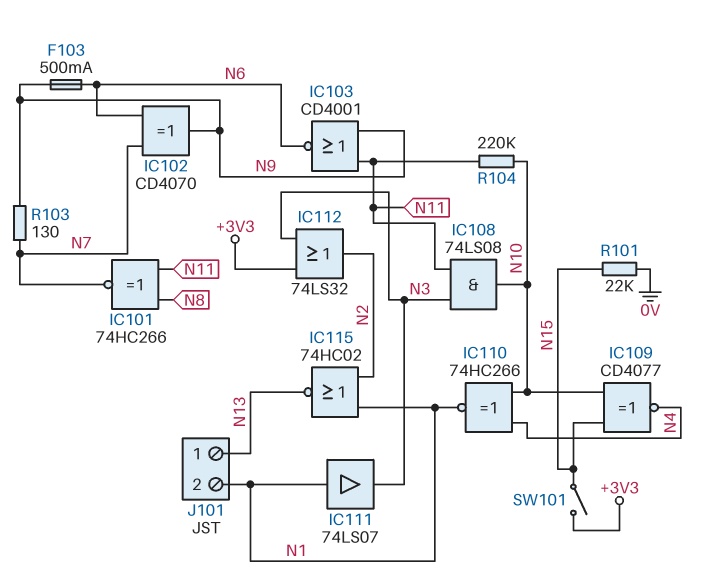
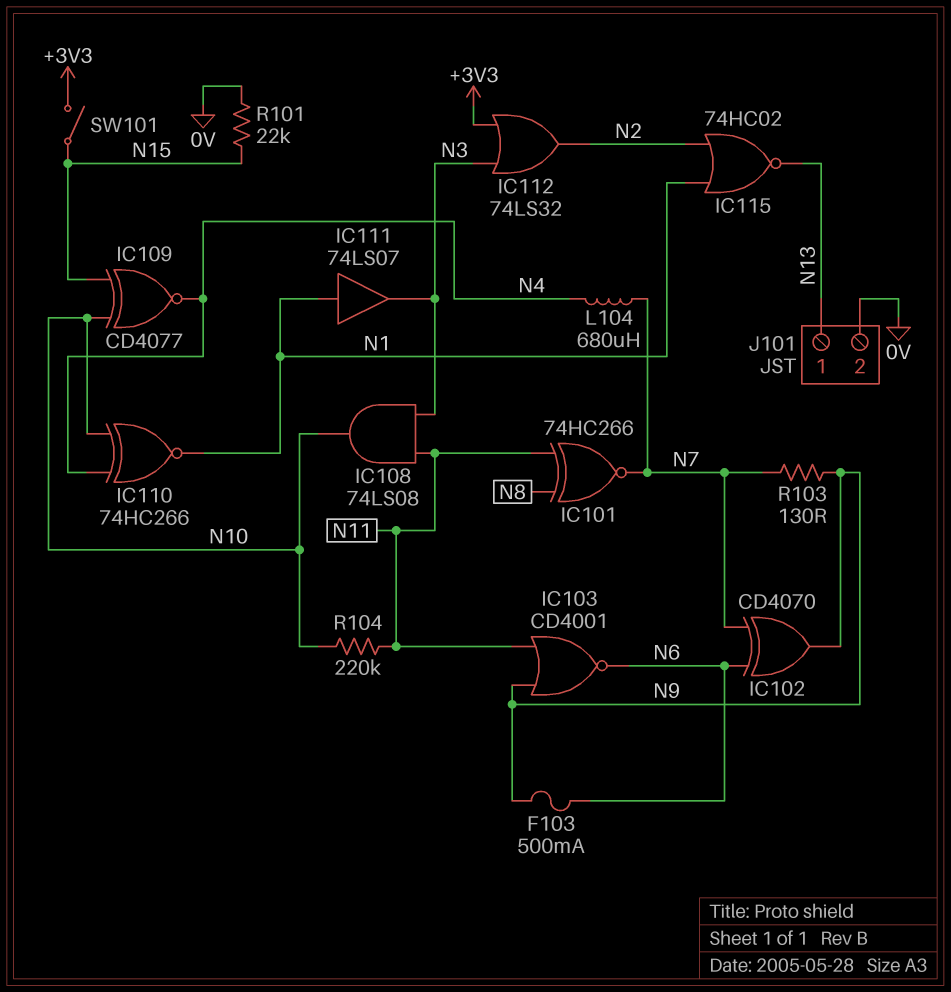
J101 pin 2: N1 -> 0V
L104: none -> 680uH (N4, N7)

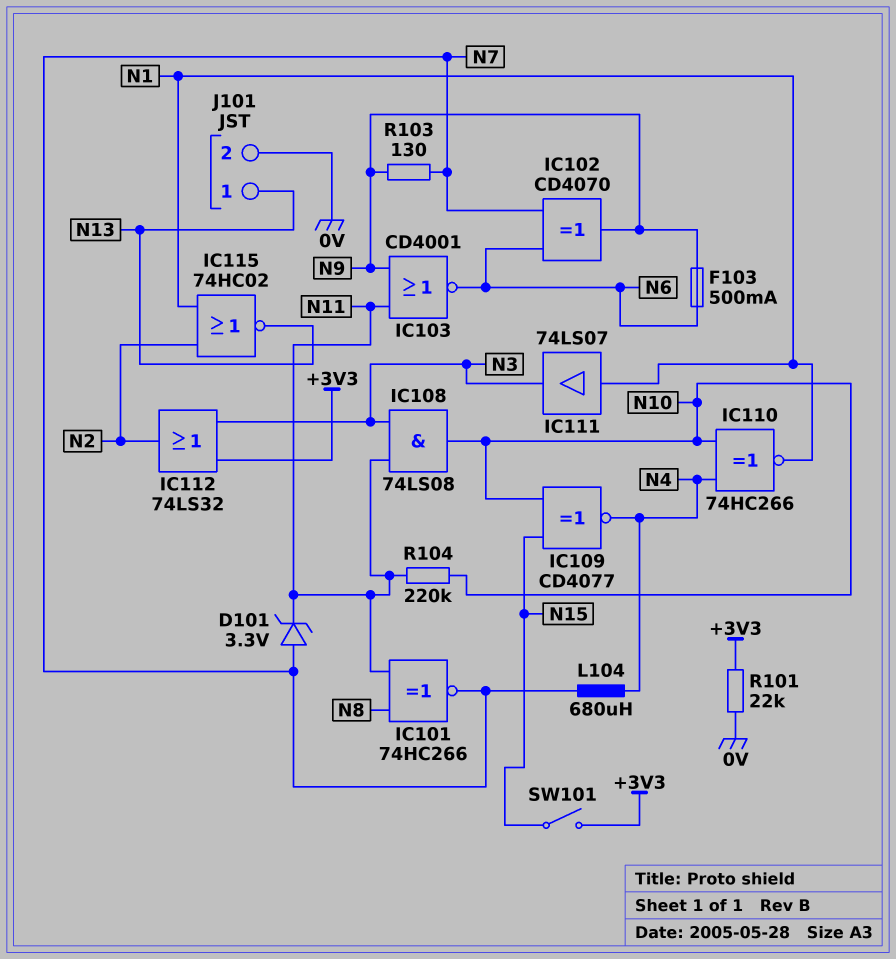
D101: none -> zener 3.3V (A N7, K N11)
R101: 22k (0V, N15) -> 22k (+3V3, 0V)

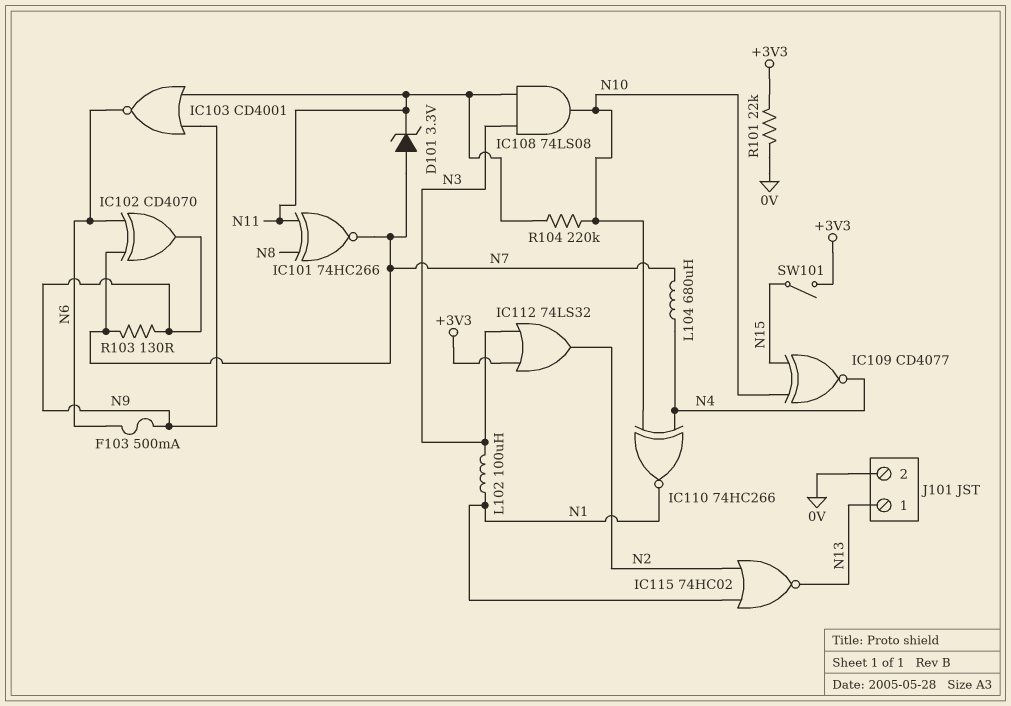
IC111: buffer 74LS07 (in N1, out N3) -> none
L102: none -> 100uH (N1, N3)

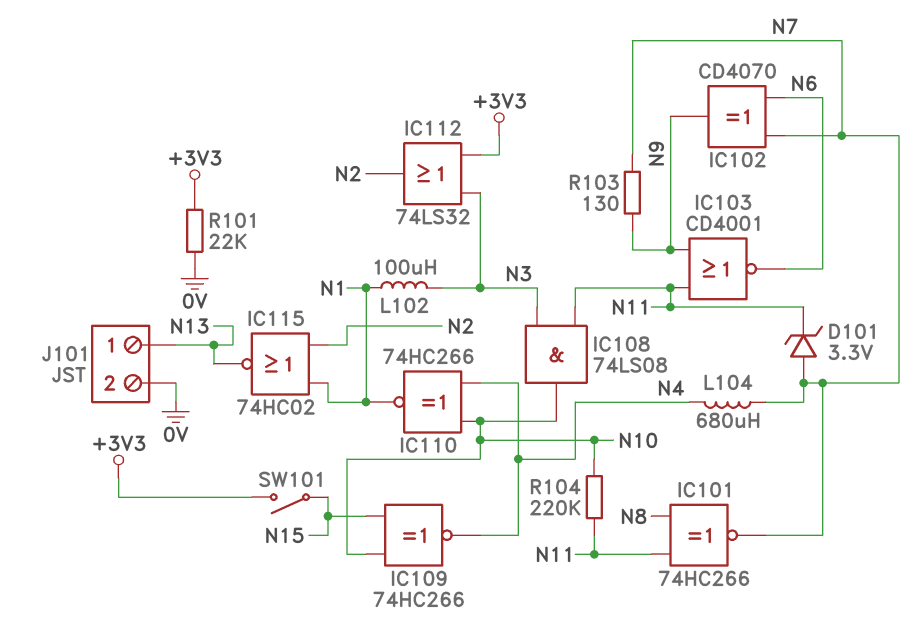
F103: 500mA (N6, N9) -> none
IC109: XNOR CD4077 (in N10, in N15, out N4) -> XNOR 74HC266 (in N10, in N15, out N4)

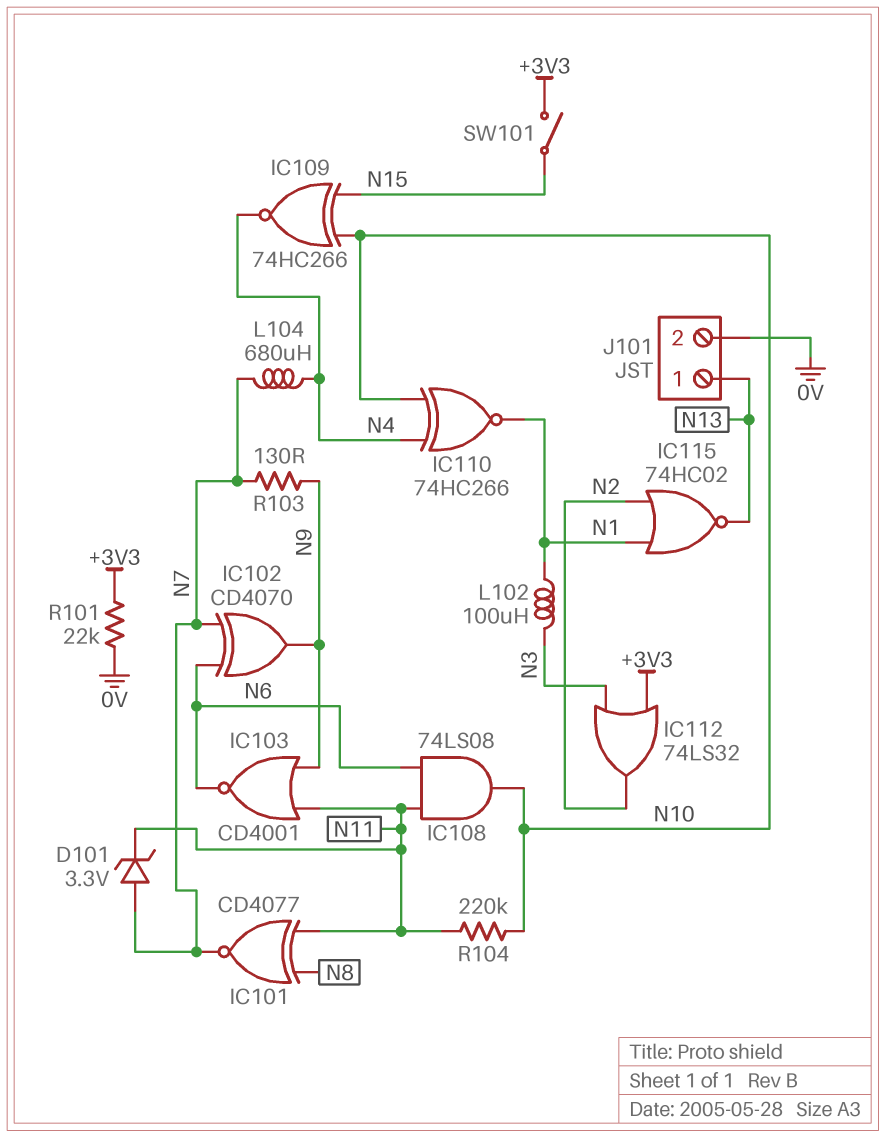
IC101: XNOR 74HC266 (in N8, in N11, out N7) -> XNOR CD4077 (in N8, in N11, out N7)
IC108: AND 74LS08 (in N3, in N11, out N10) -> AND 74LS08 (in N6, in N11, out N10)

